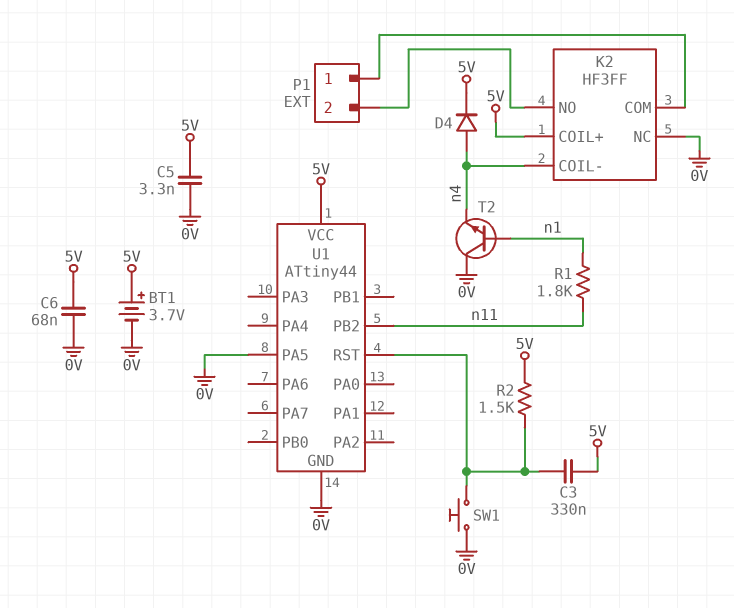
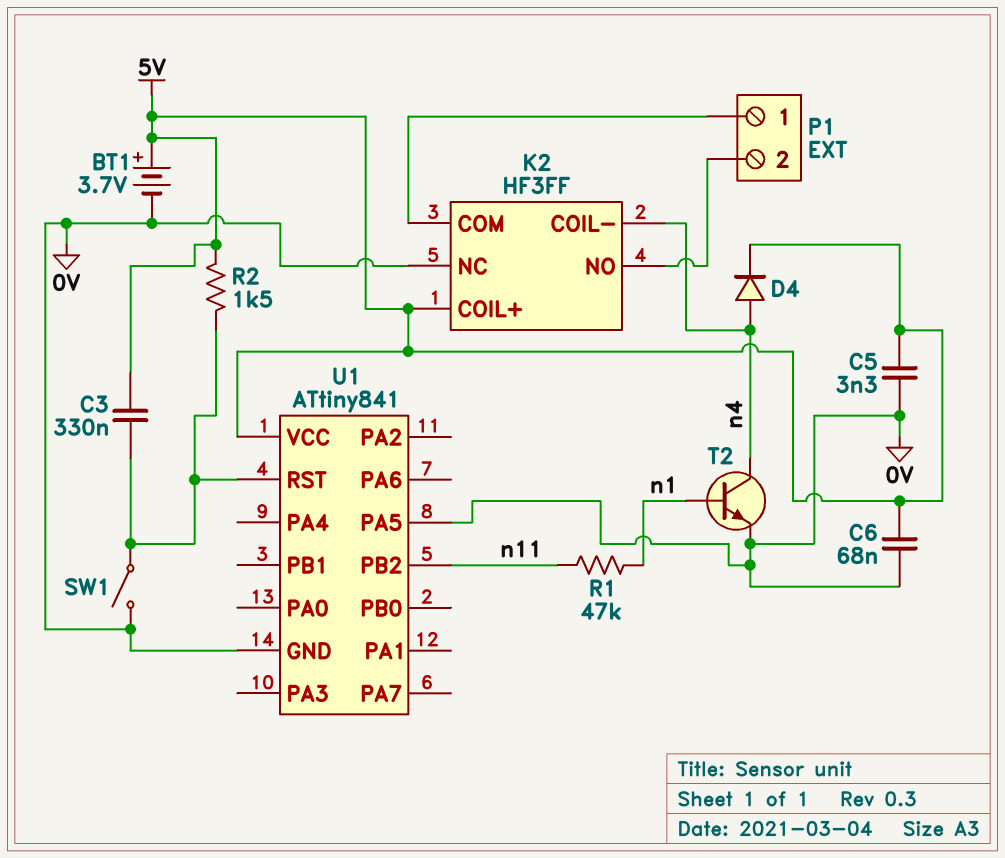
R1: 1.8k (n1, n11) -> 47k (n1, n11)
SW1: button (0V, U1/RST) -> switch (0V, U1/RST)
T2: NPN (B n1, C 0V, E n4) -> NPN (B n1, C n4, E 0V)
U1: ATtiny44 -> ATtiny841

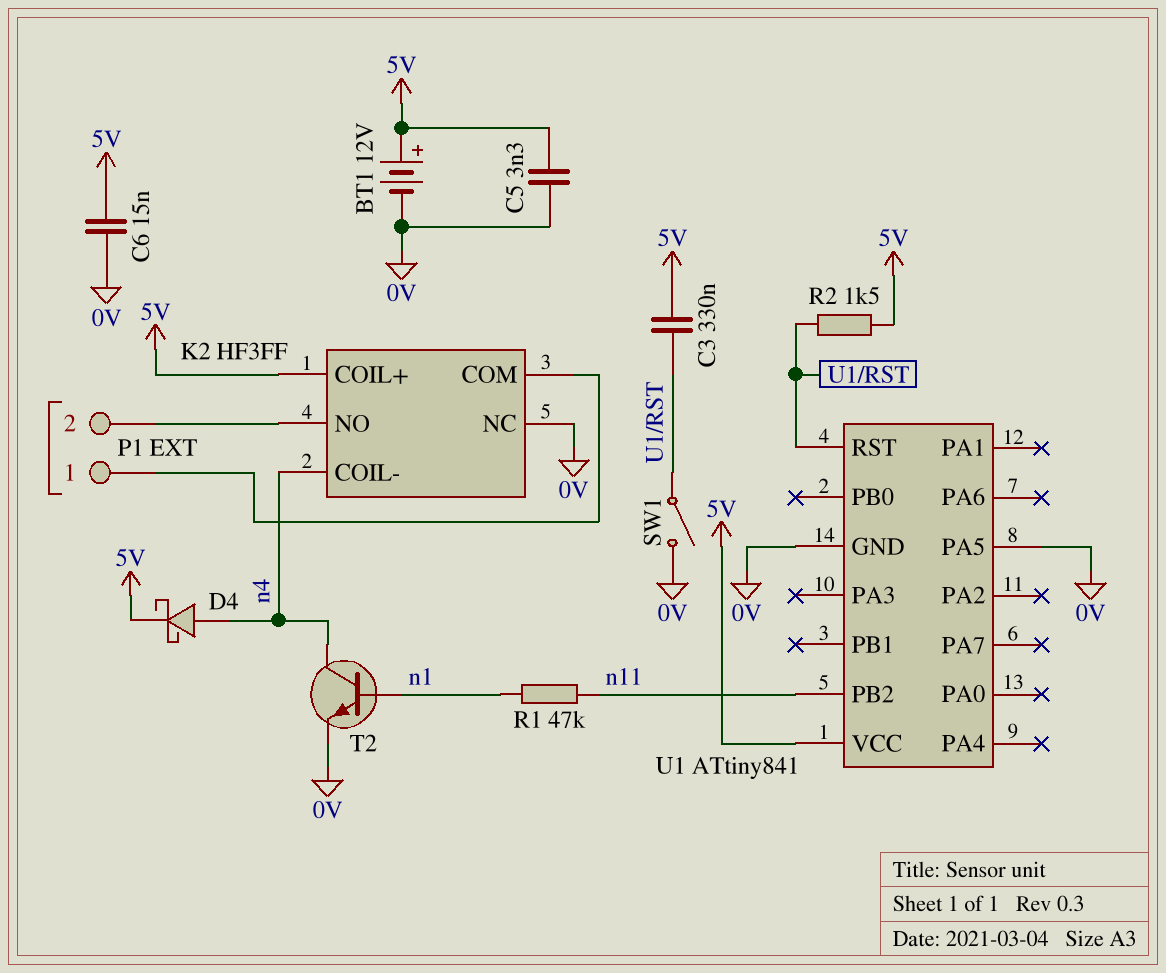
BT1: 3.7V (plus 5V, minus 0V) -> 12V (plus 5V, minus 0V)
C6: 68nF (0V, 5V) -> 15nF (0V, 5V)
D4: diode (A n4, K 5V) -> schottky (A n4, K 5V)

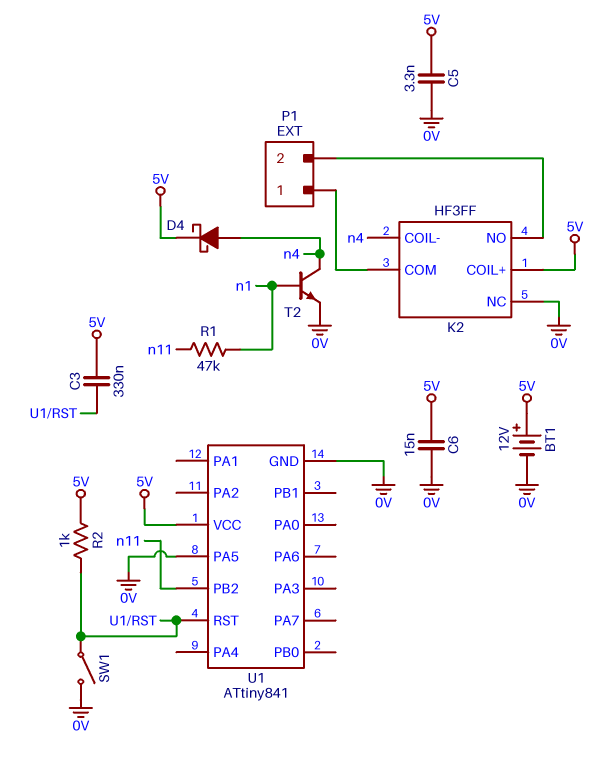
R2: 1.5k (5V, U1/RST) -> 1k (5V, U1/RST)

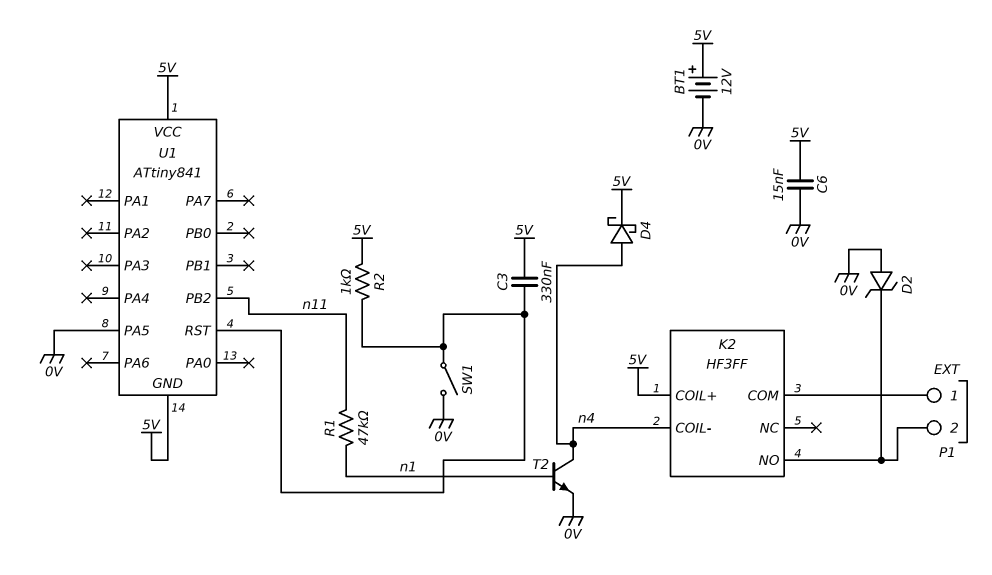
C5: 3.3nF (0V, 5V) -> none
D2: none -> zener (A 0V, K K2/NO)
K2 pin NC: 0V -> none
U1 pin GND: 0V -> 5V

